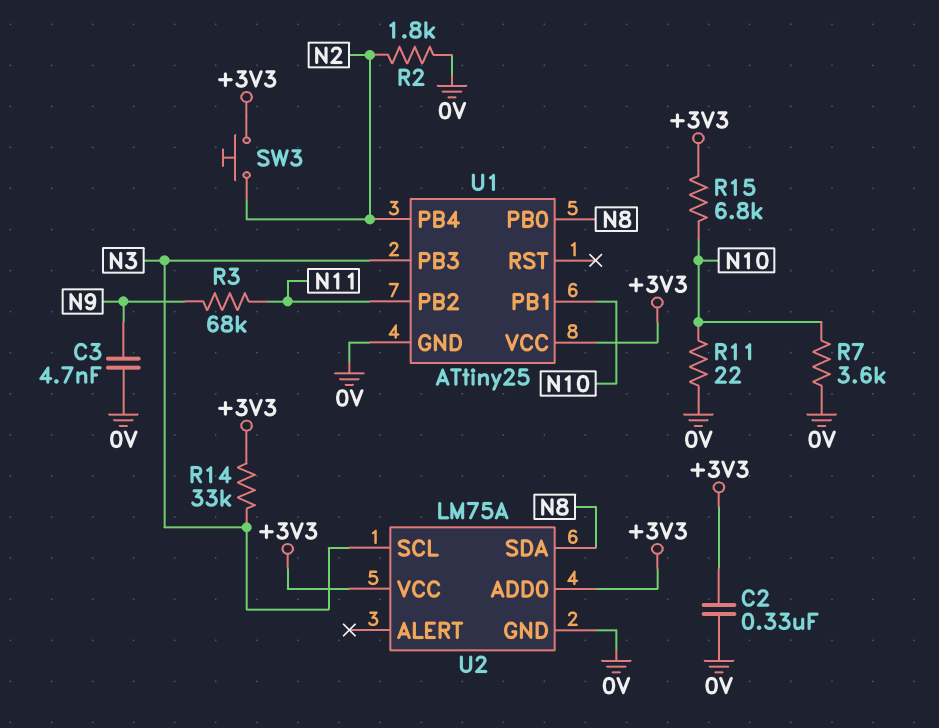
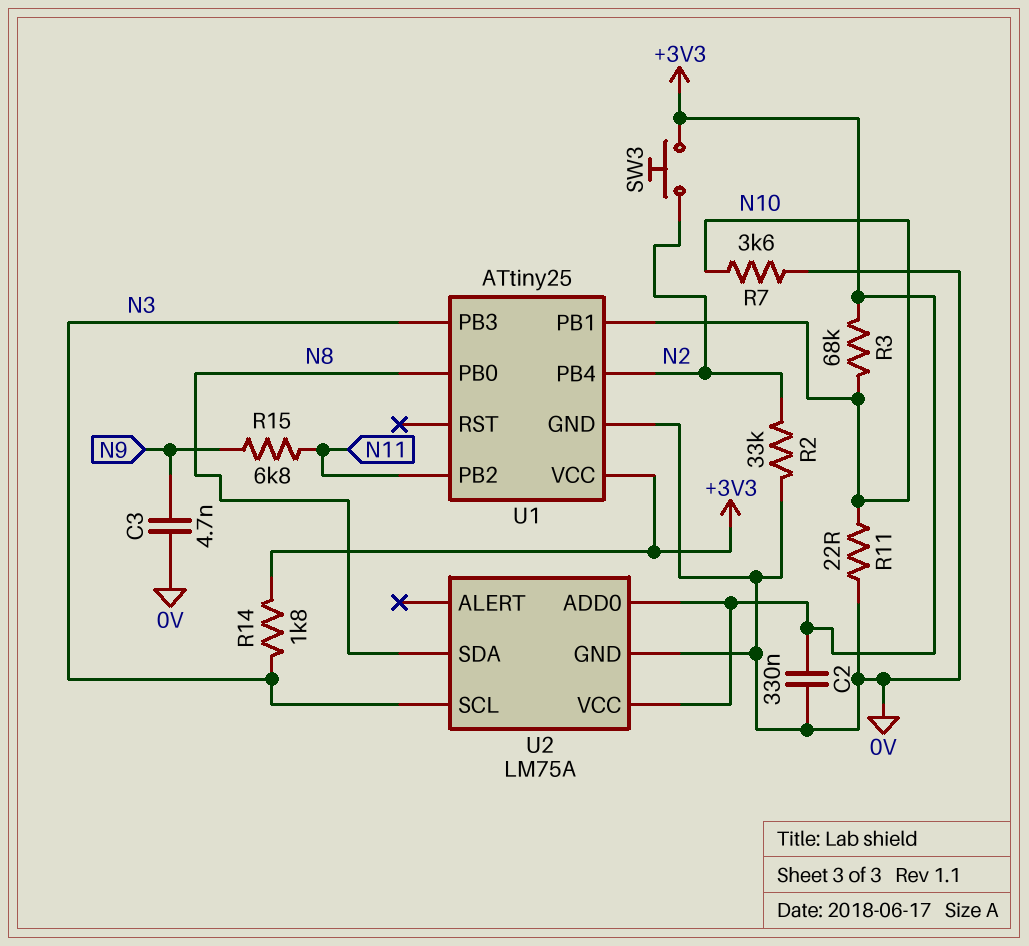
R2: 1.8k (0V, N2) -> 33k (0V, N2)
R3: 68k (N9, N11) -> 68k (+3V3, N10)
R14: 33k (+3V3, N3) -> 1.8k (+3V3, N3)
R15: 6.8k (+3V3, N10) -> 6.8k (N9, N11)

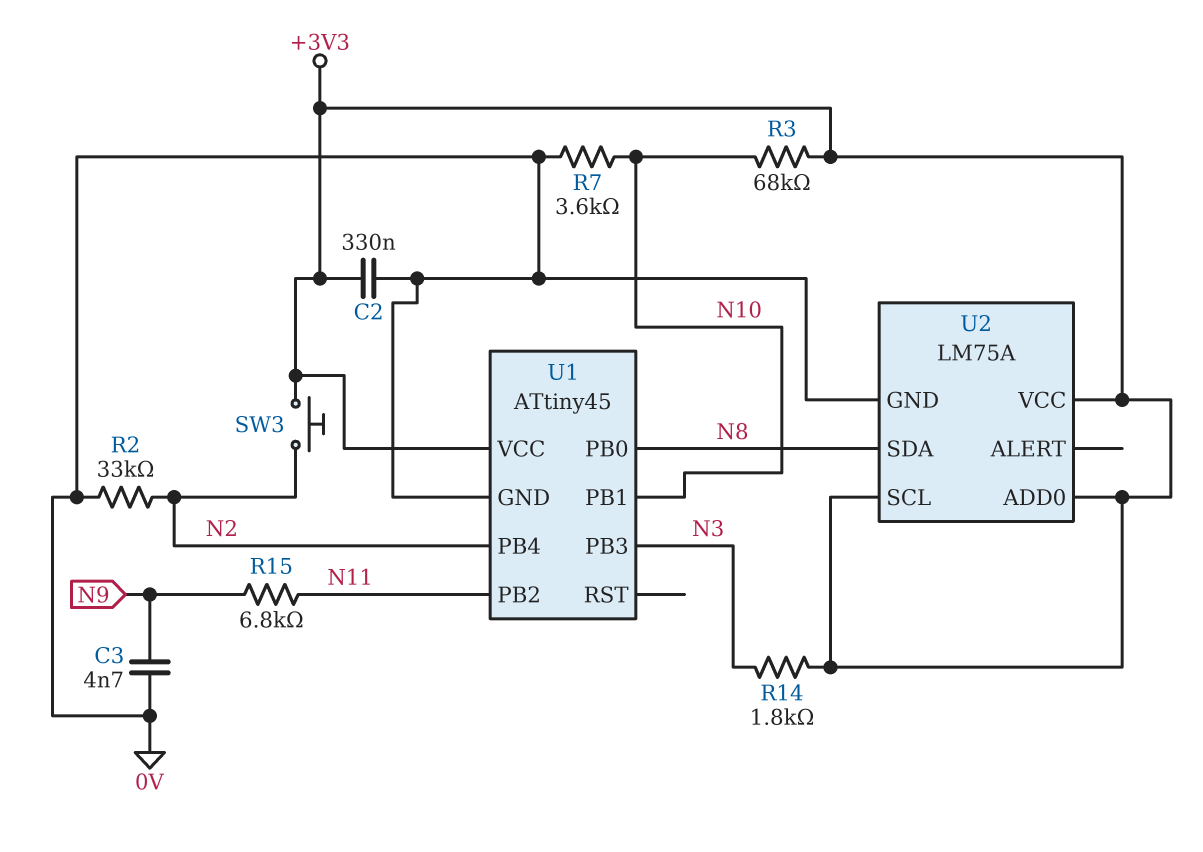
R11: 22 (0V, N10) -> none
U1: ATtiny25 -> ATtiny45
U2 pin SCL: N3 -> +3V3

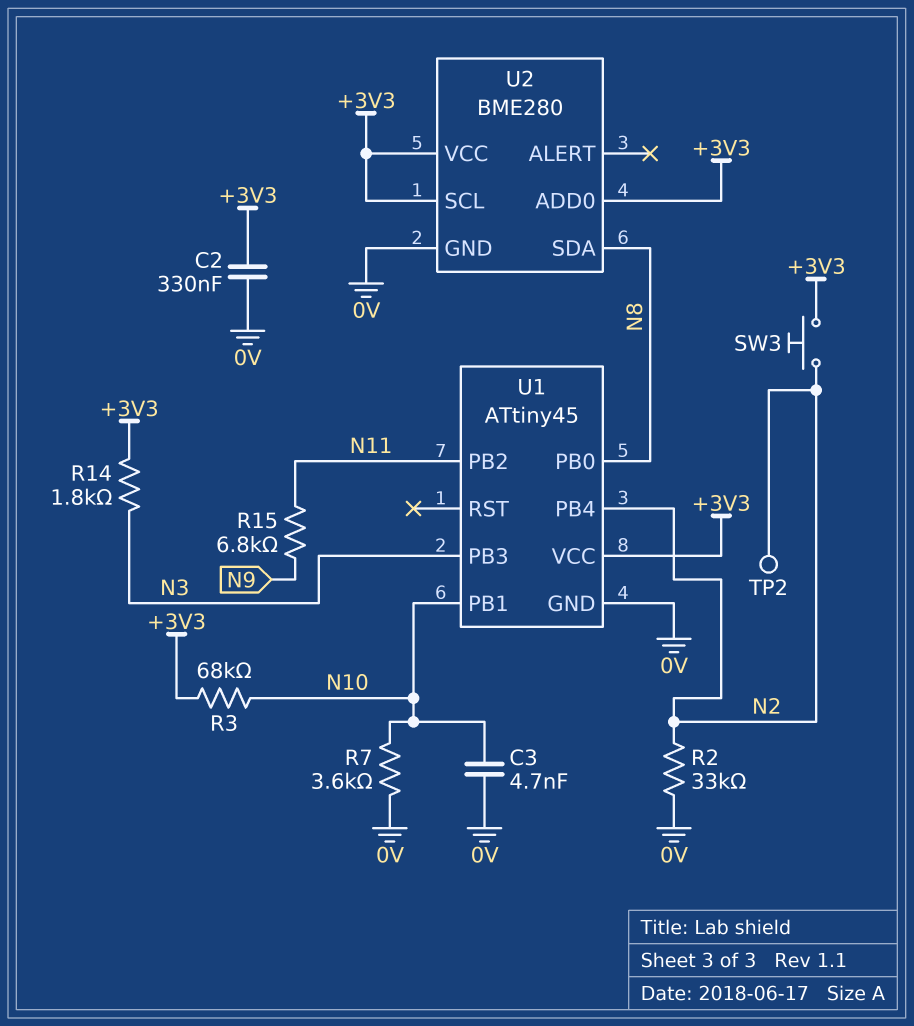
C3: 4.7nF (0V, N9) -> 4.7nF (0V, N10)
TP2: none -> test point (N2)
U2: LM75A -> BME280

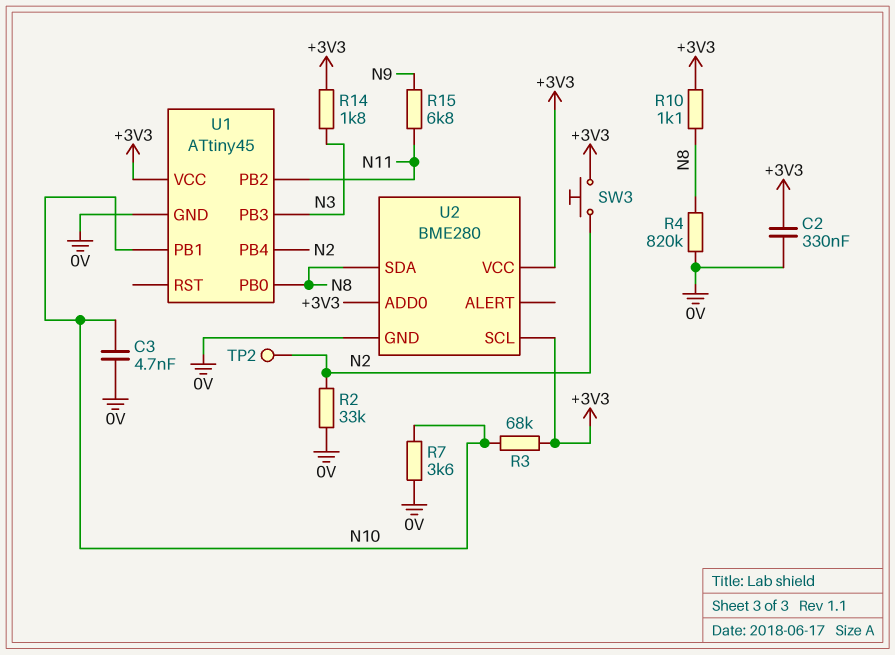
R4: none -> 820k (0V, N8)
R10: none -> 1.1k (+3V3, N8)

